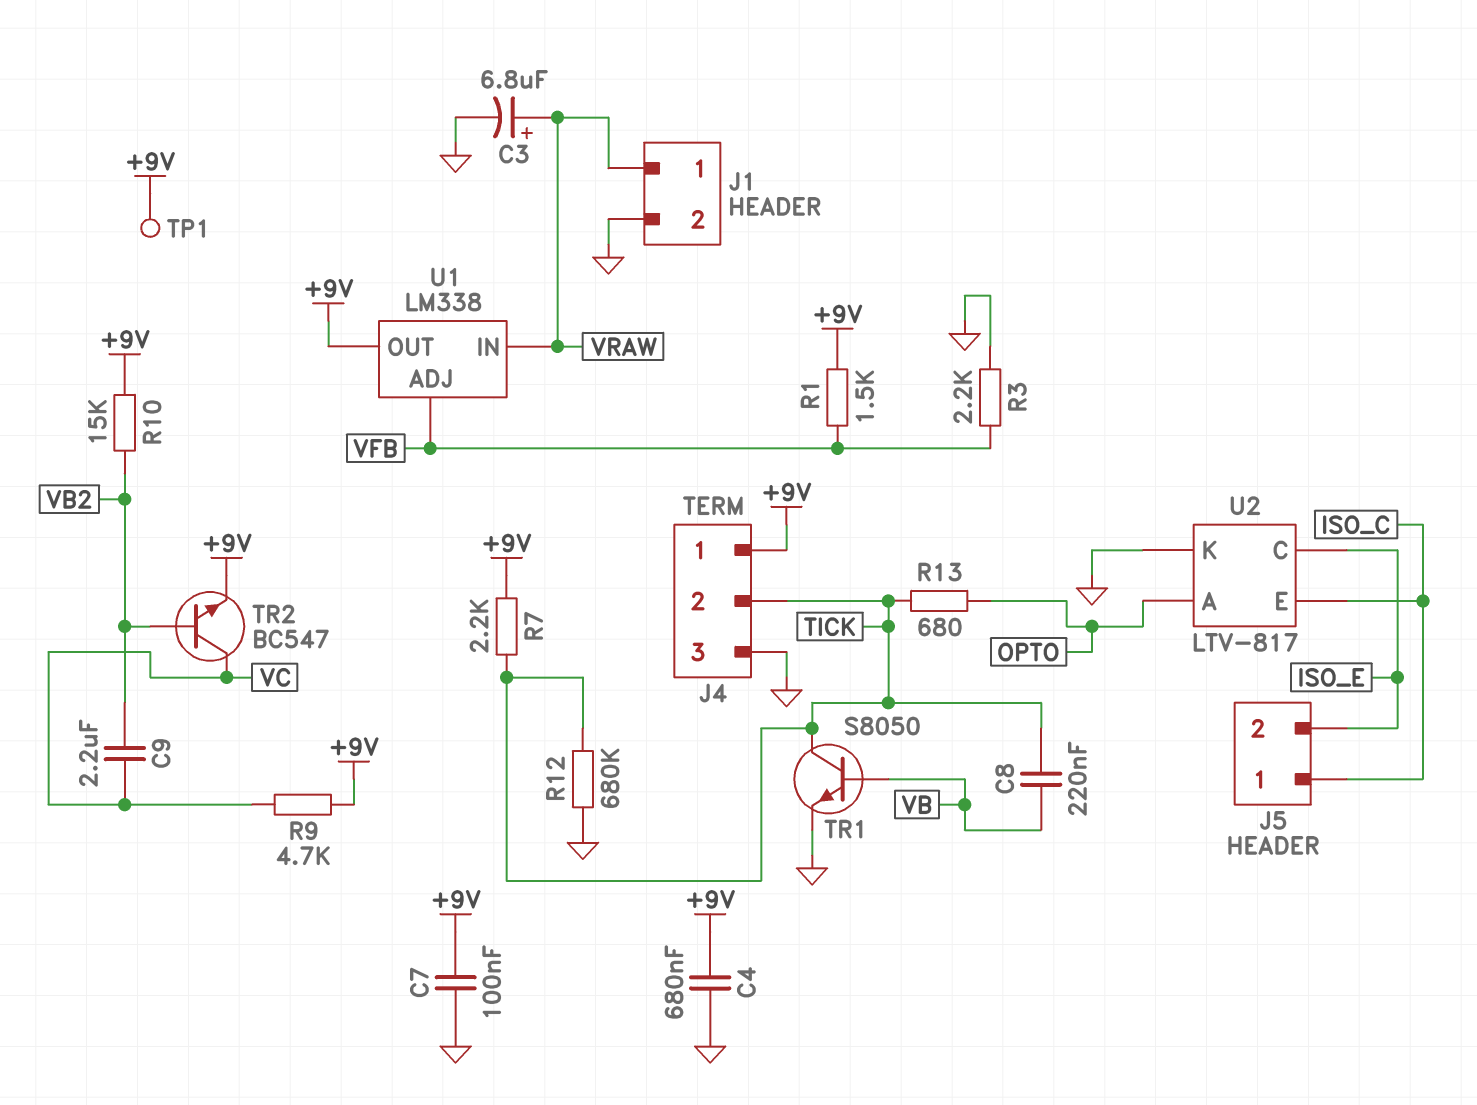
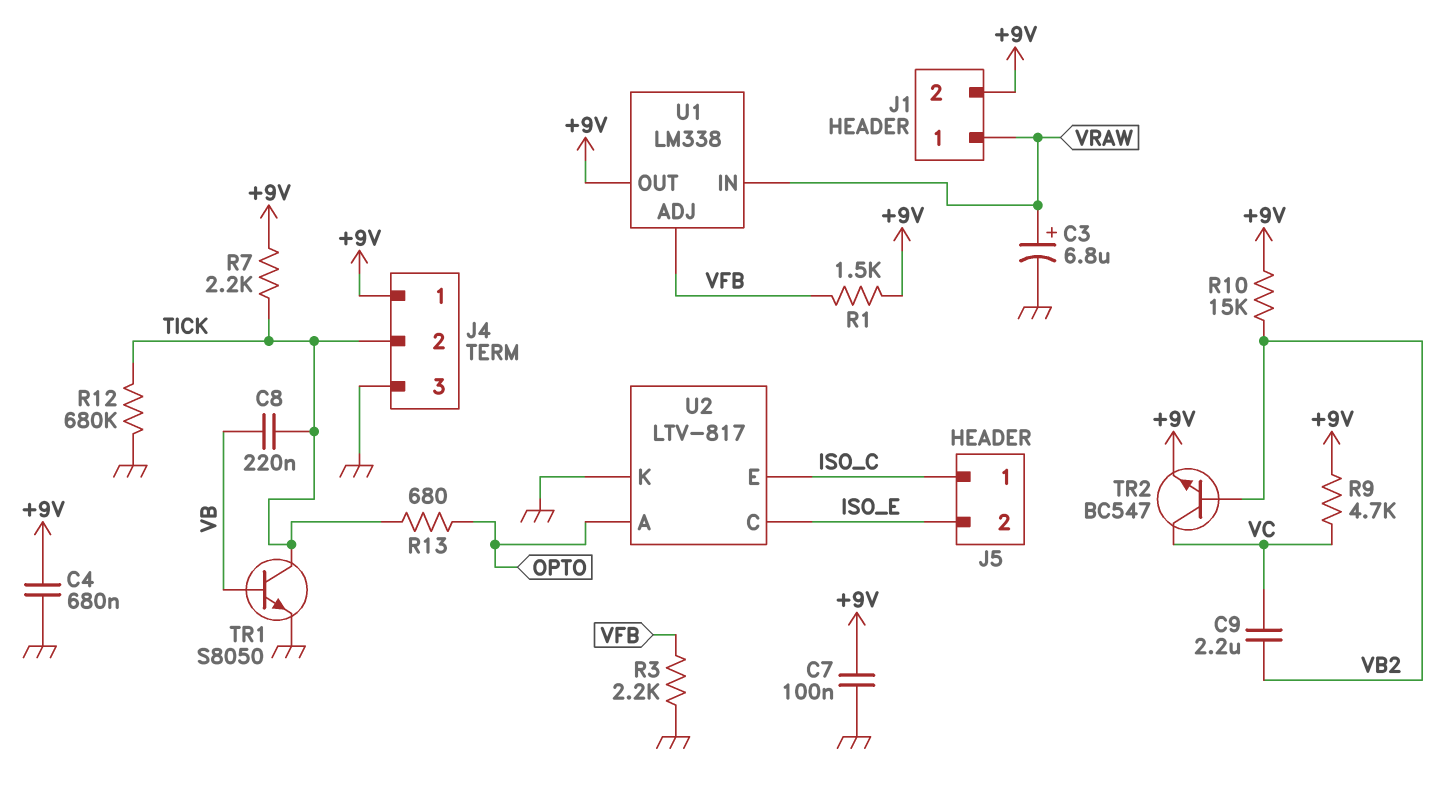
J1 pin 2: GND -> +9V
TP1: test point (+9V) -> none

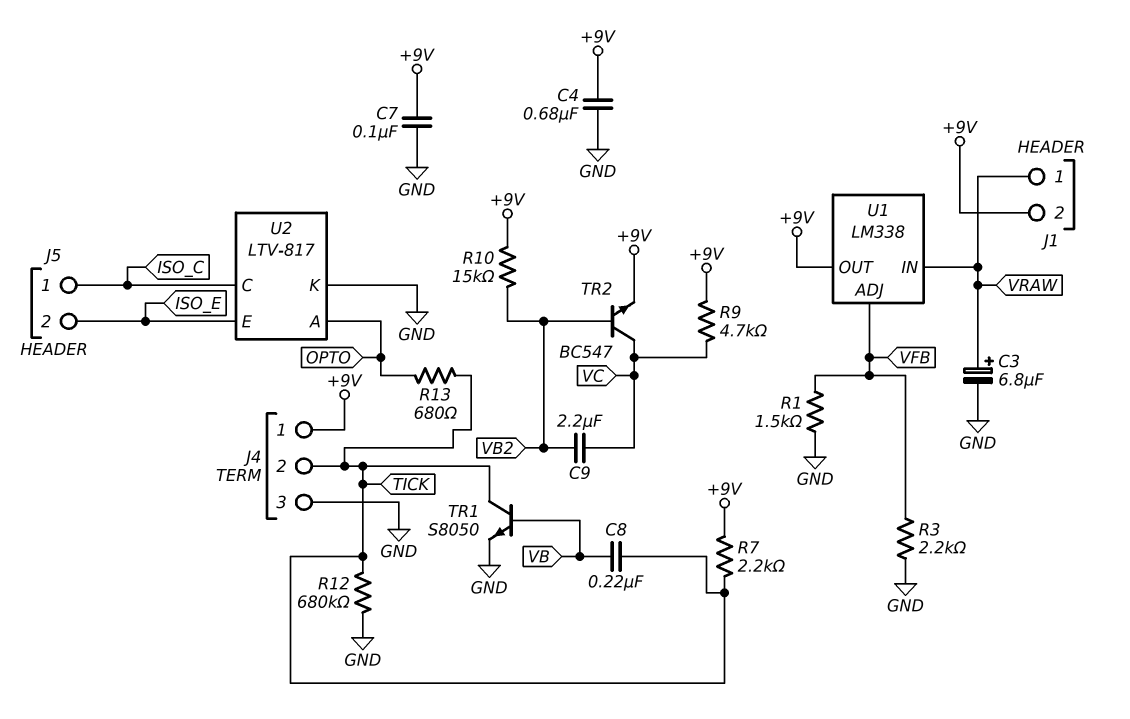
R1: 1.5k (+9V, VFB) -> 1.5k (GND, VFB)
U2 pin C: ISO_E -> ISO_C
U2 pin E: ISO_C -> ISO_E

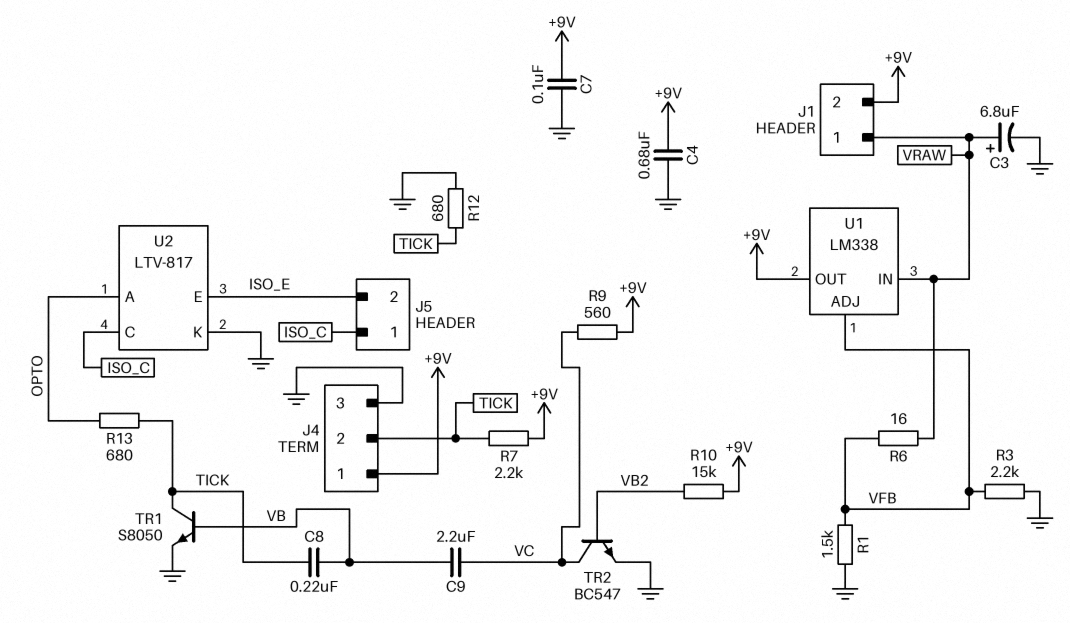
C9: 2.2uF (VB2, VC) -> 2.2uF (VB, VC)
R6: none -> 16 (VFB, VRAW)
R9: 4.7k (+9V, VC) -> 560 (+9V, VC)
R12: 680k (GND, TICK) -> 680 (GND, TICK)
TR2: NPN BC547 (B VB2, C VC, E +9V) -> NPN BC547 (B VB2, C VC, E GND)

